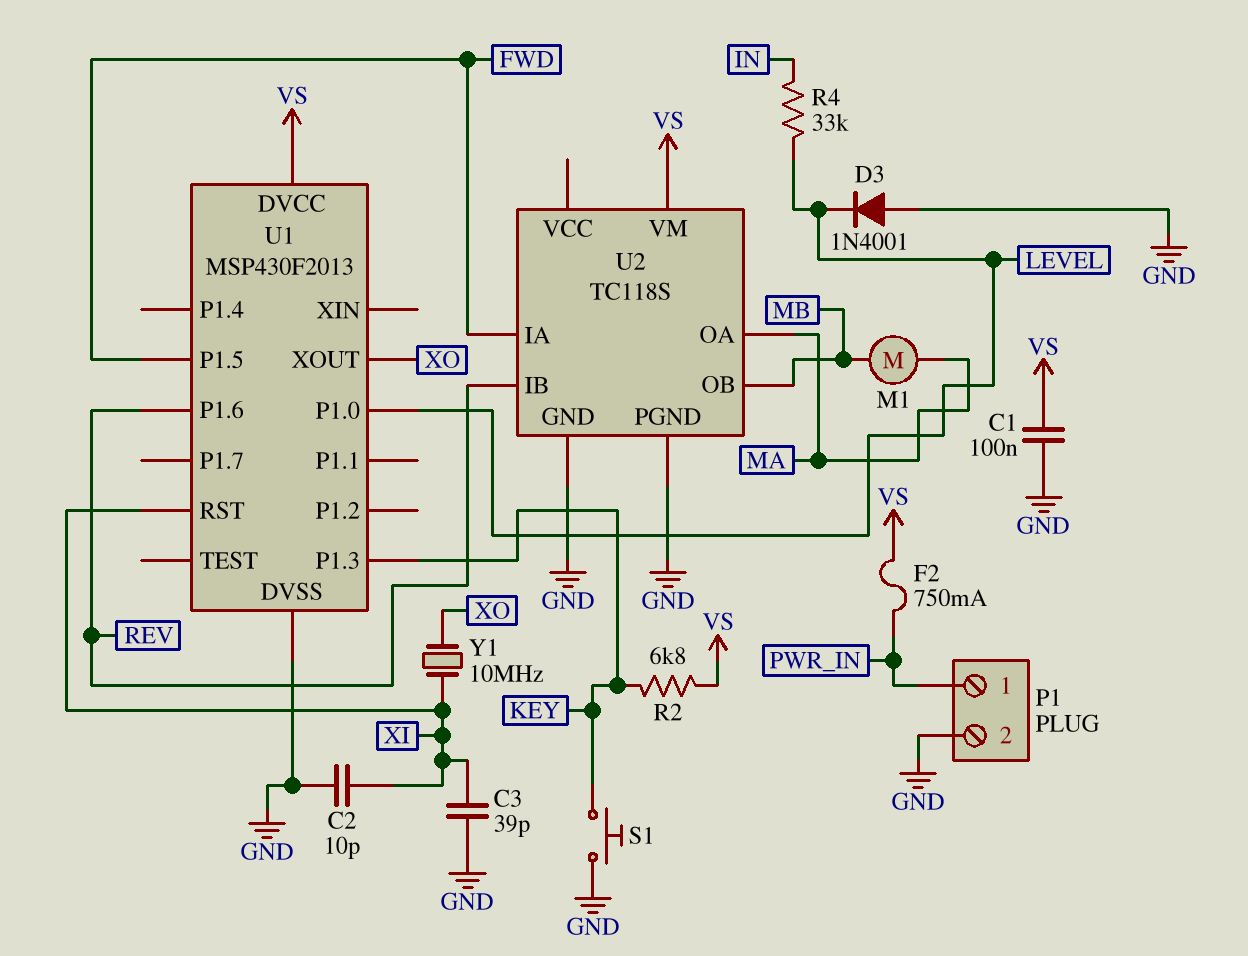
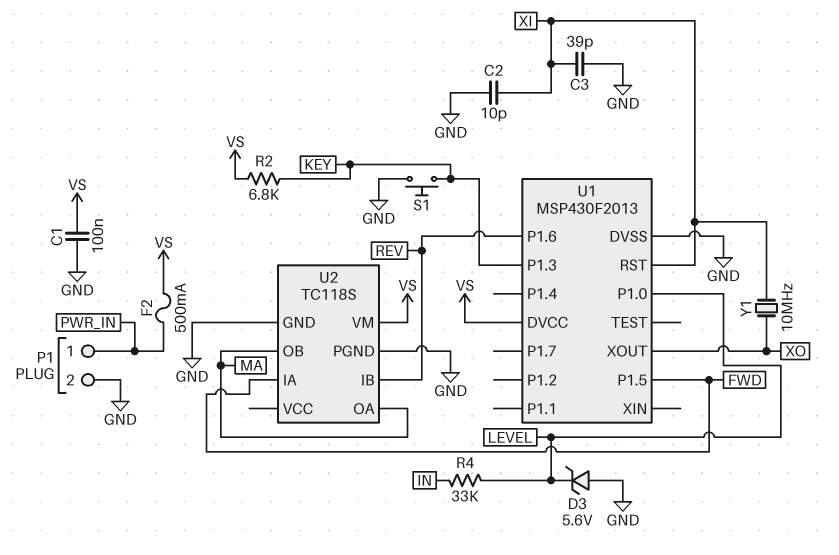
D3: diode 1N4001 (A GND, K LEVEL) -> zener 5.6V (A GND, K LEVEL)
F2: 750mA (PWR_IN, VS) -> 500mA (PWR_IN, VS)
M1: motor (MA, MB) -> none
U2 pin OB: MB -> MA

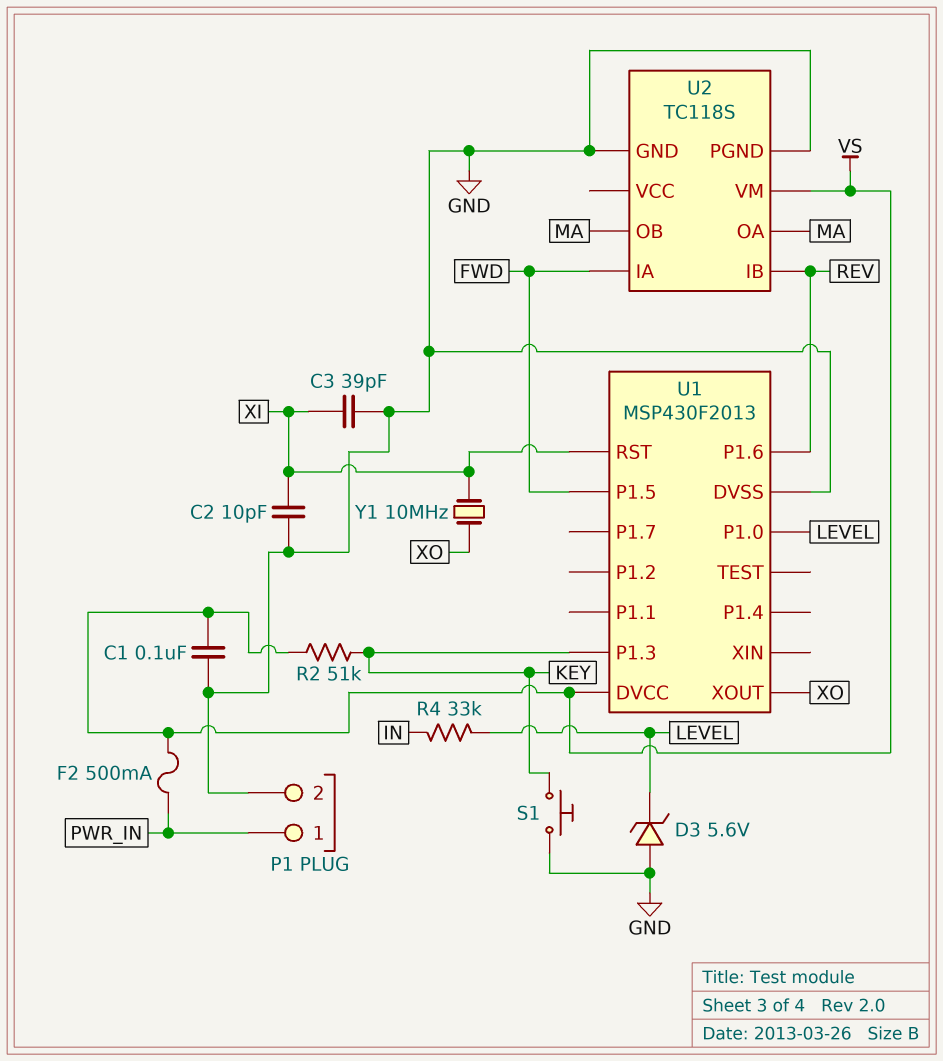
R2: 6.8k (KEY, VS) -> 51k (KEY, VS)

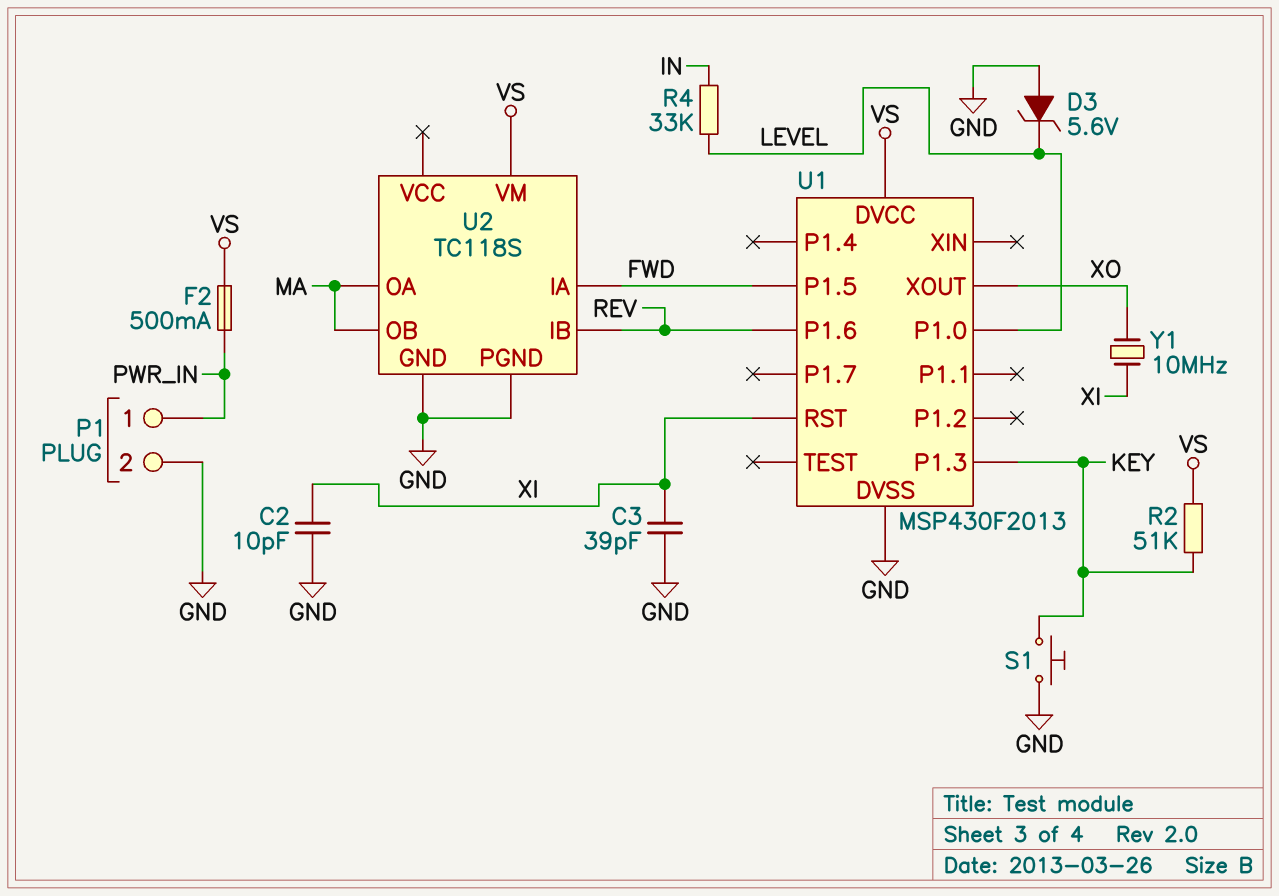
C1: 100nF (GND, VS) -> none

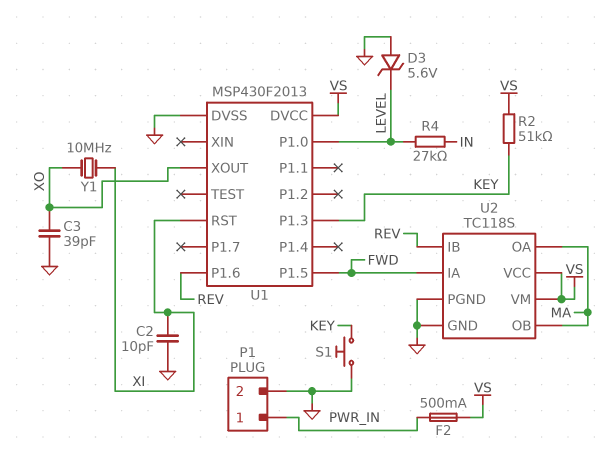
C3: 39pF (GND, XI) -> 39pF (GND, XO)
R4: 33k (IN, LEVEL) -> 27k (IN, LEVEL)
U2 pin VCC: none -> VS

